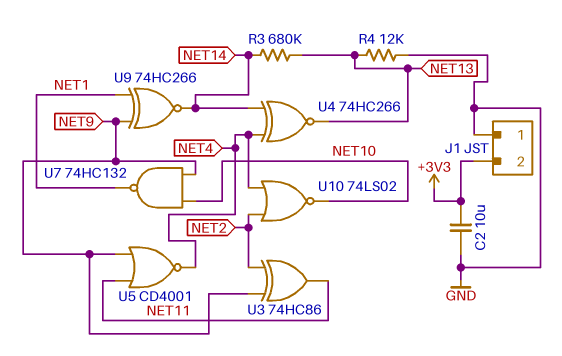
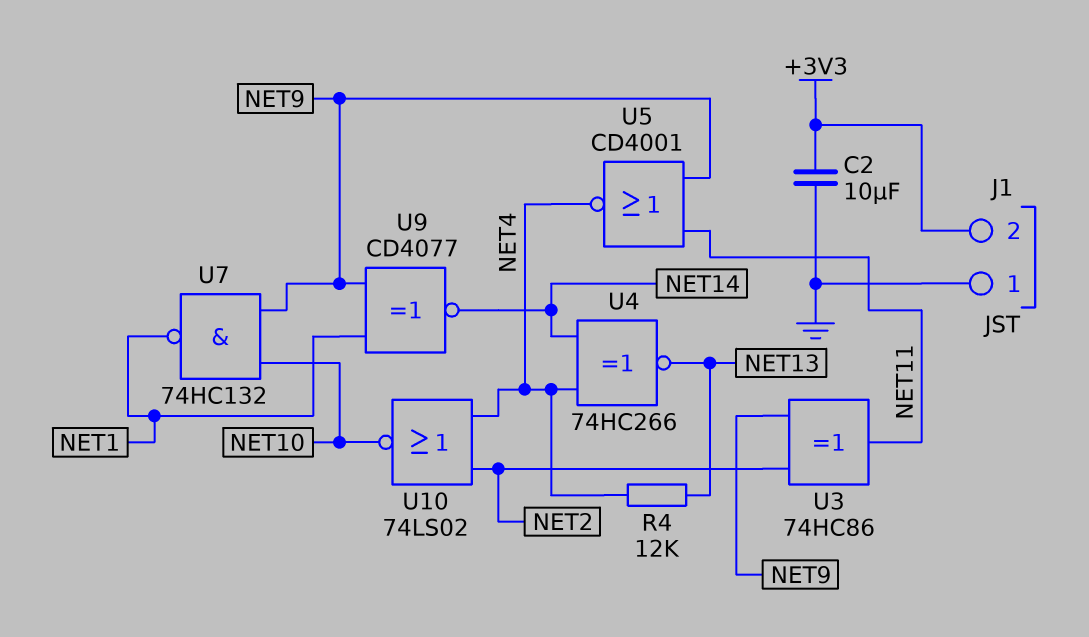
R3: 680k (NET13, NET14) -> none
R4: 12k (GND, NET13) -> 12k (NET4, NET13)
U9: XNOR 74HC266 (in NET1, in NET9, out NET14) -> XNOR CD4077 (in NET1, in NET9, out NET14)

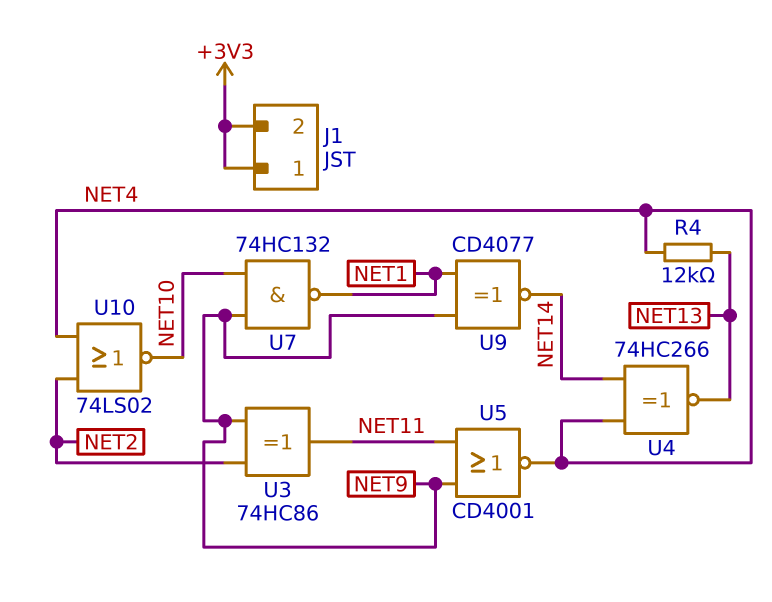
C2: 10uF (+3V3, GND) -> none
J1 pin 1: GND -> +3V3

